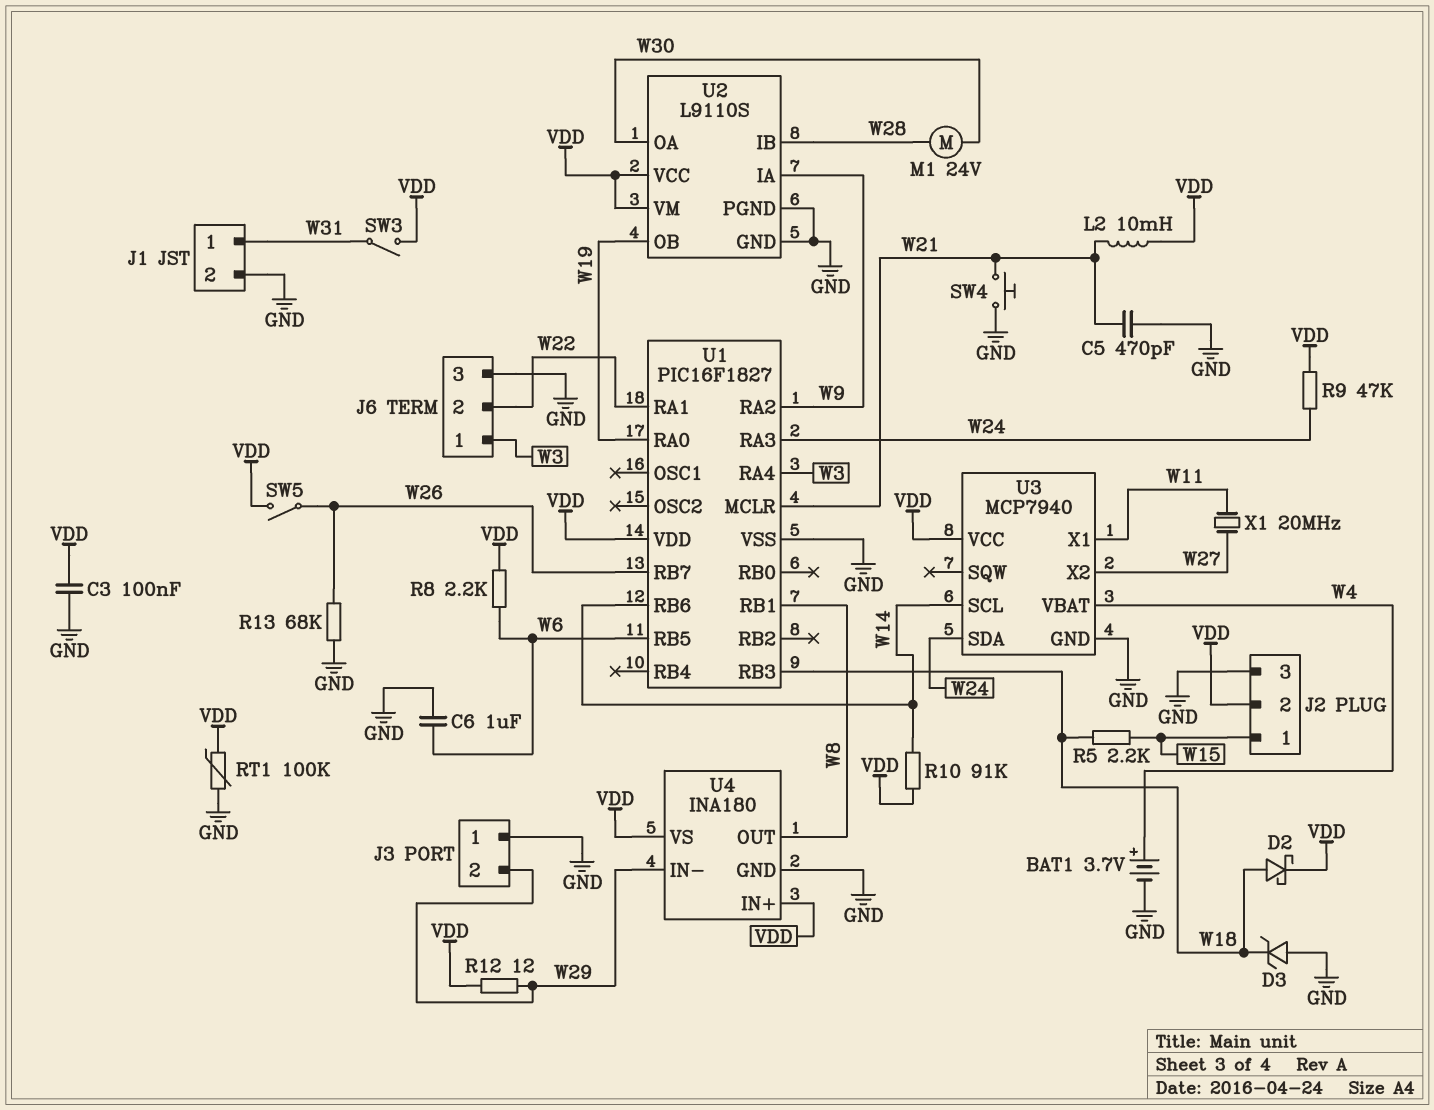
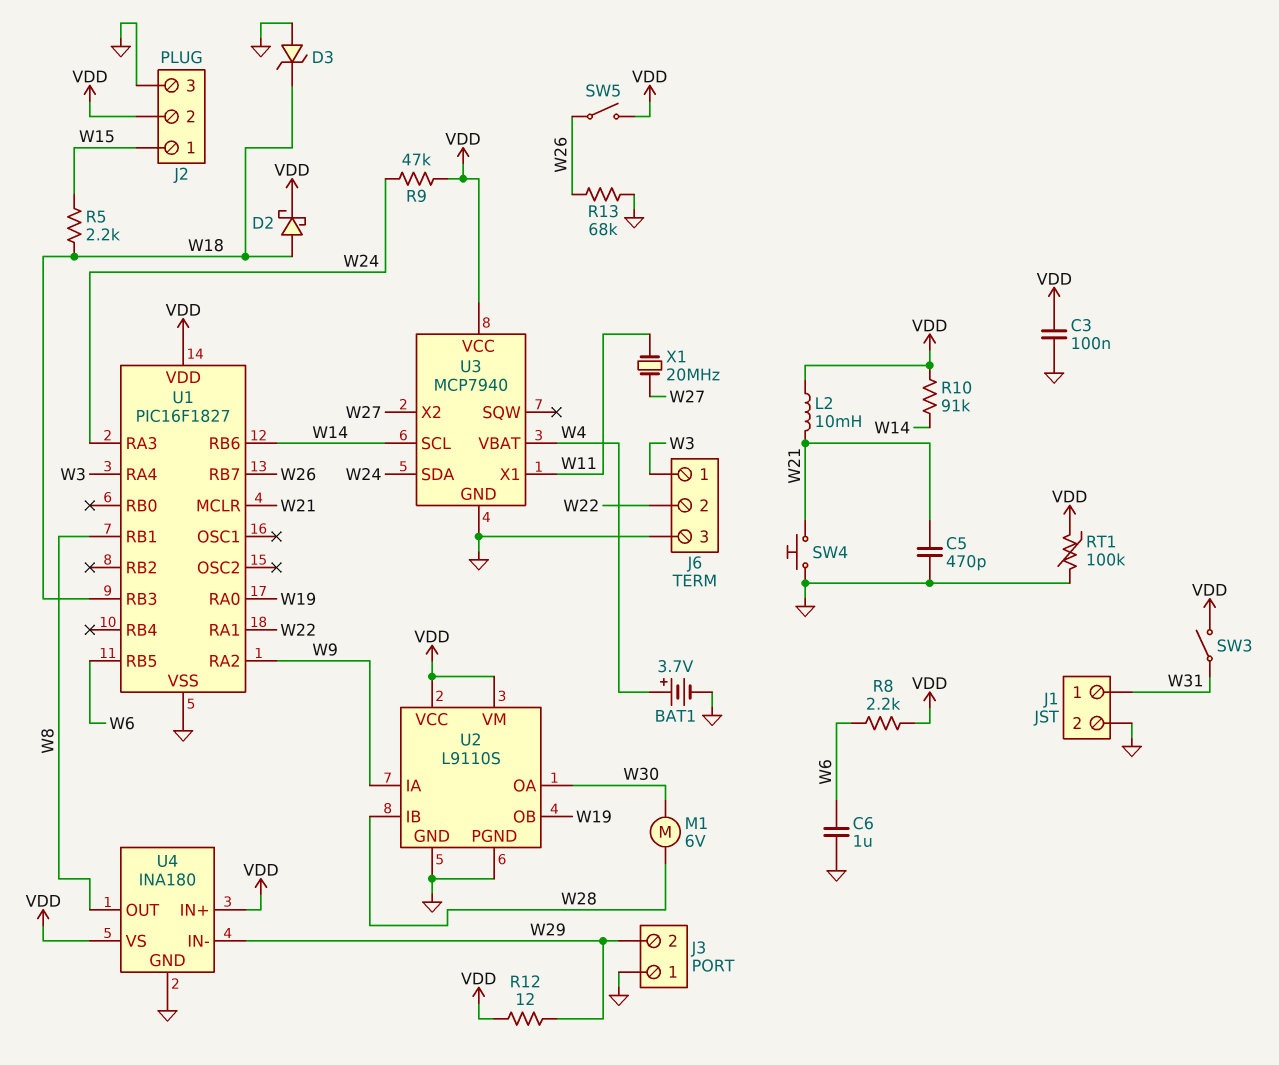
M1: motor 24V (W28, W30) -> motor 6V (W28, W30)

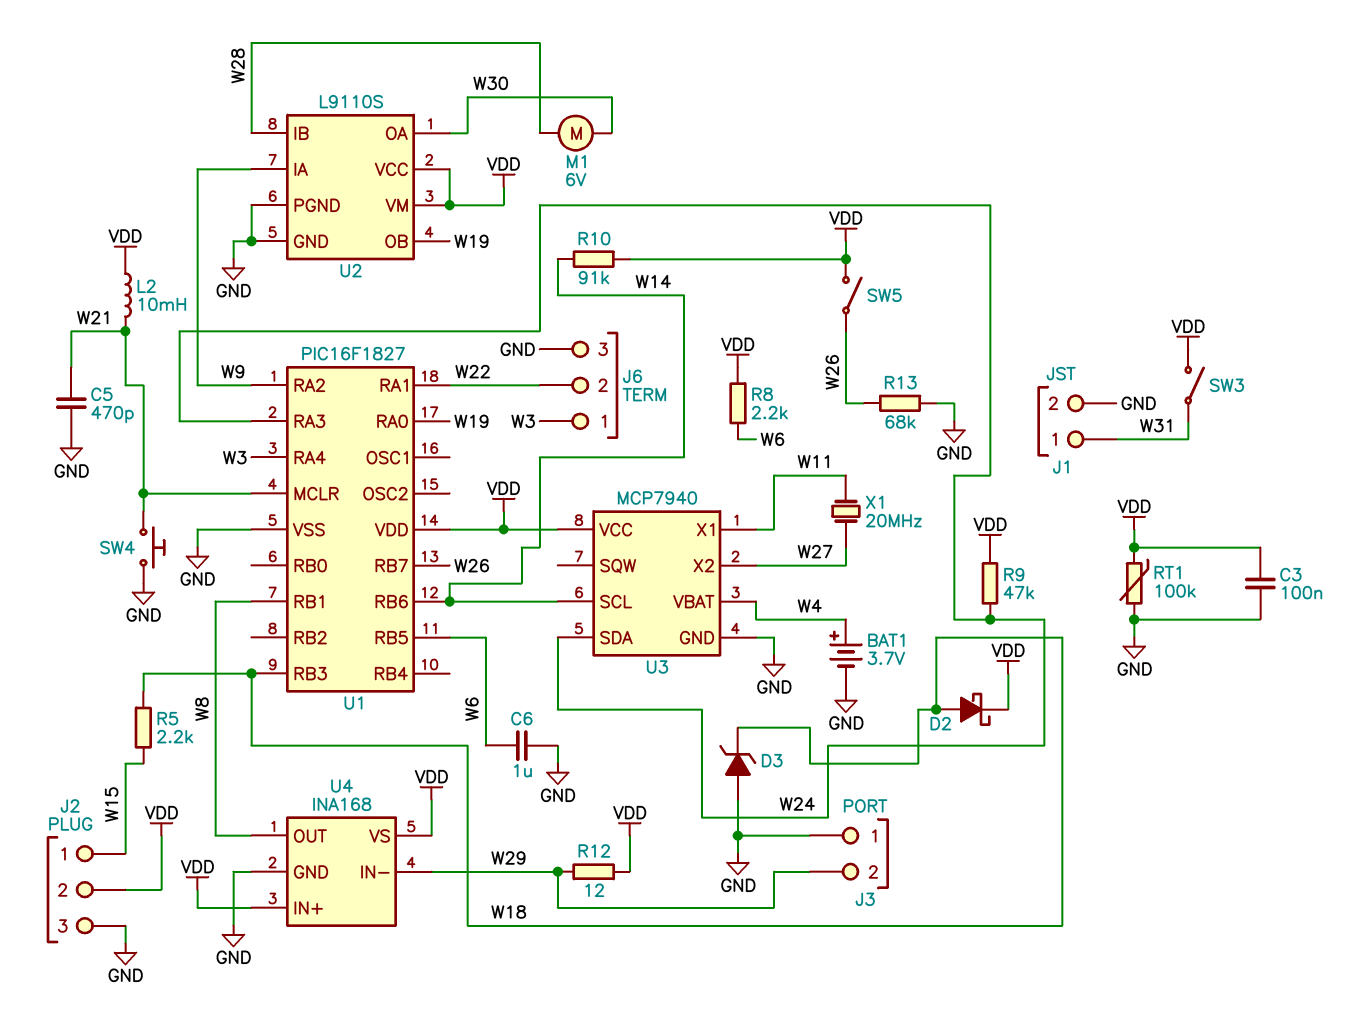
U4: INA180 -> INA168

